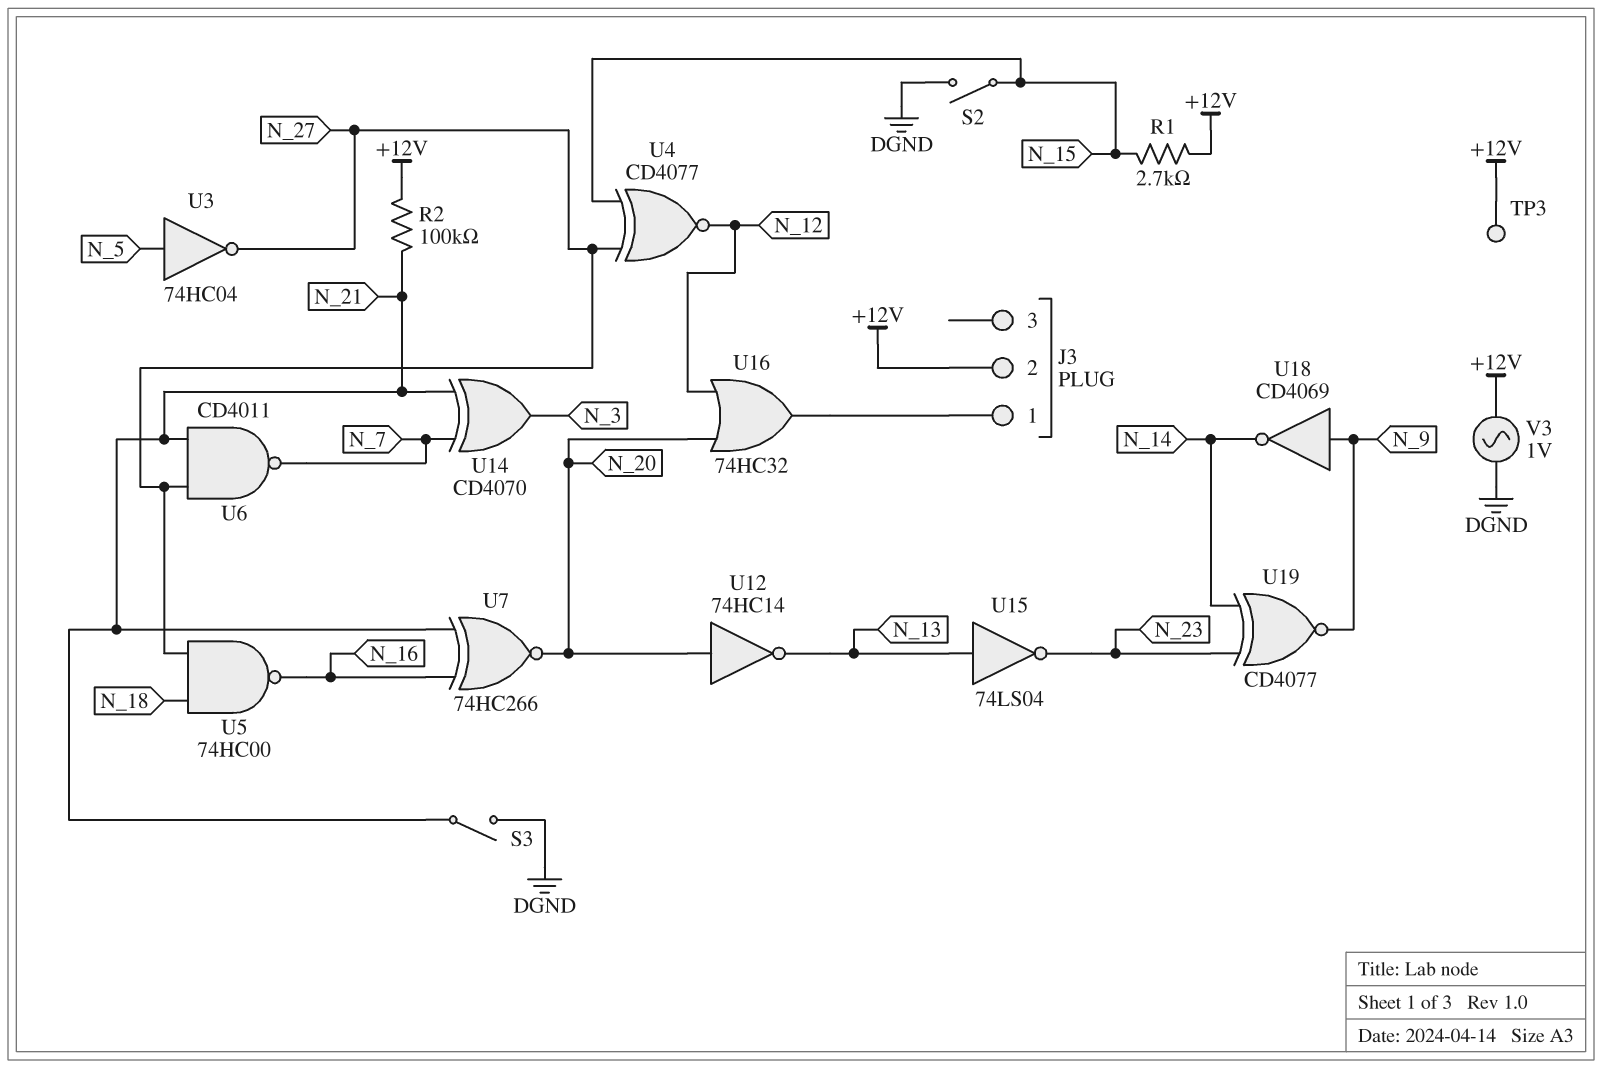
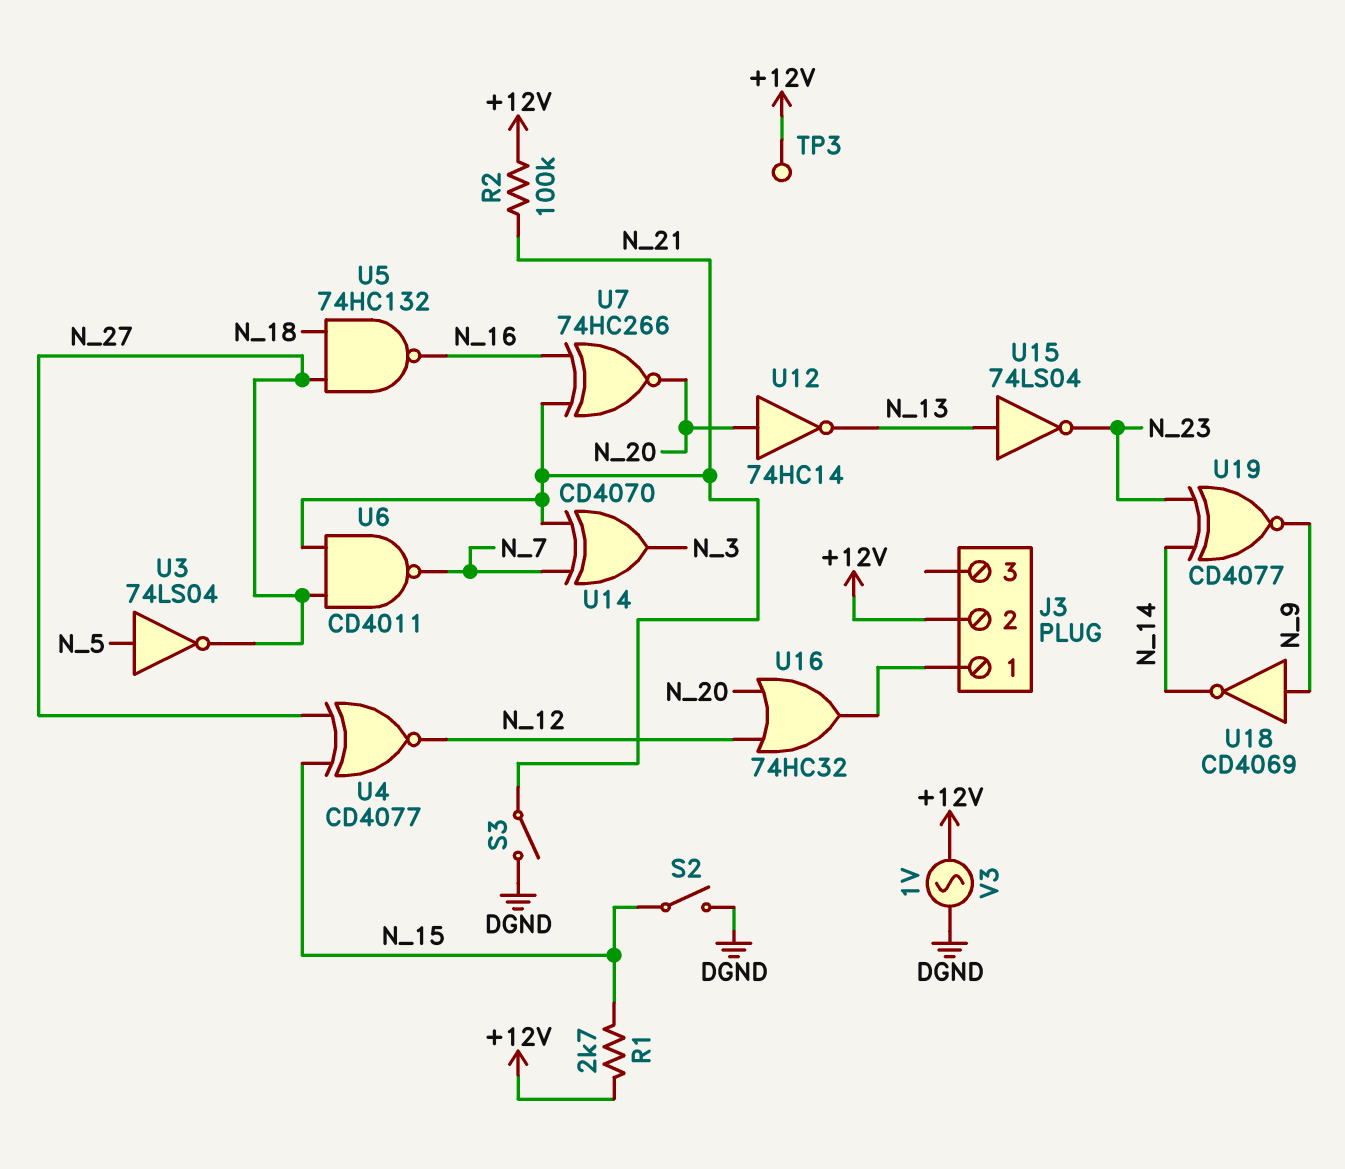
U3: NOT 74HC04 (in N_5, out N_27) -> NOT 74LS04 (in N_5, out N_27)
U5: NAND 74HC00 (in N_18, in N_27, out N_16) -> NAND 74HC132 (in N_18, in N_27, out N_16)

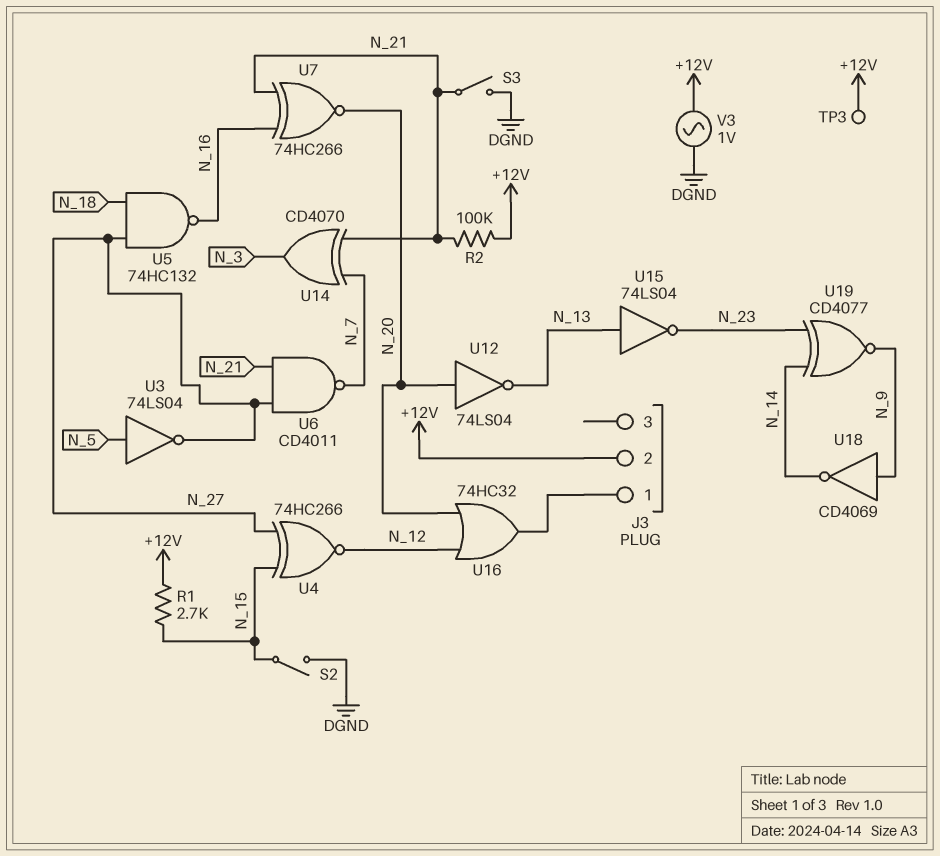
U4: XNOR CD4077 (in N_15, in N_27, out N_12) -> XNOR 74HC266 (in N_15, in N_27, out N_12)
U12: NOT 74HC14 (in N_20, out N_13) -> NOT 74LS04 (in N_20, out N_13)

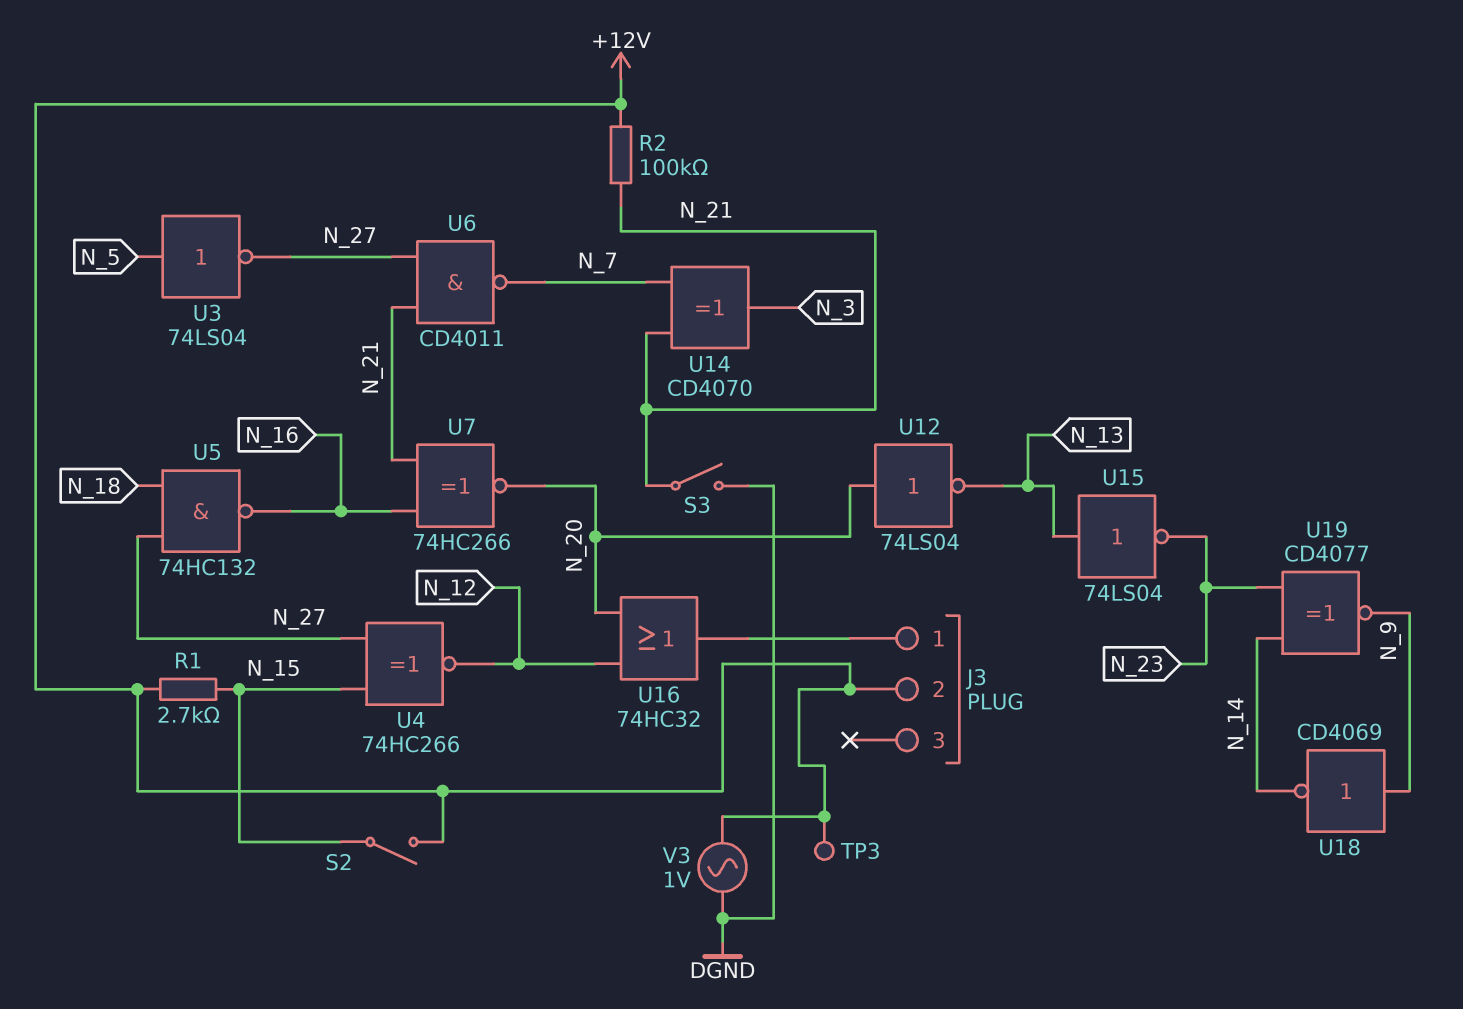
S2: switch (DGND, N_15) -> switch (+12V, N_15)

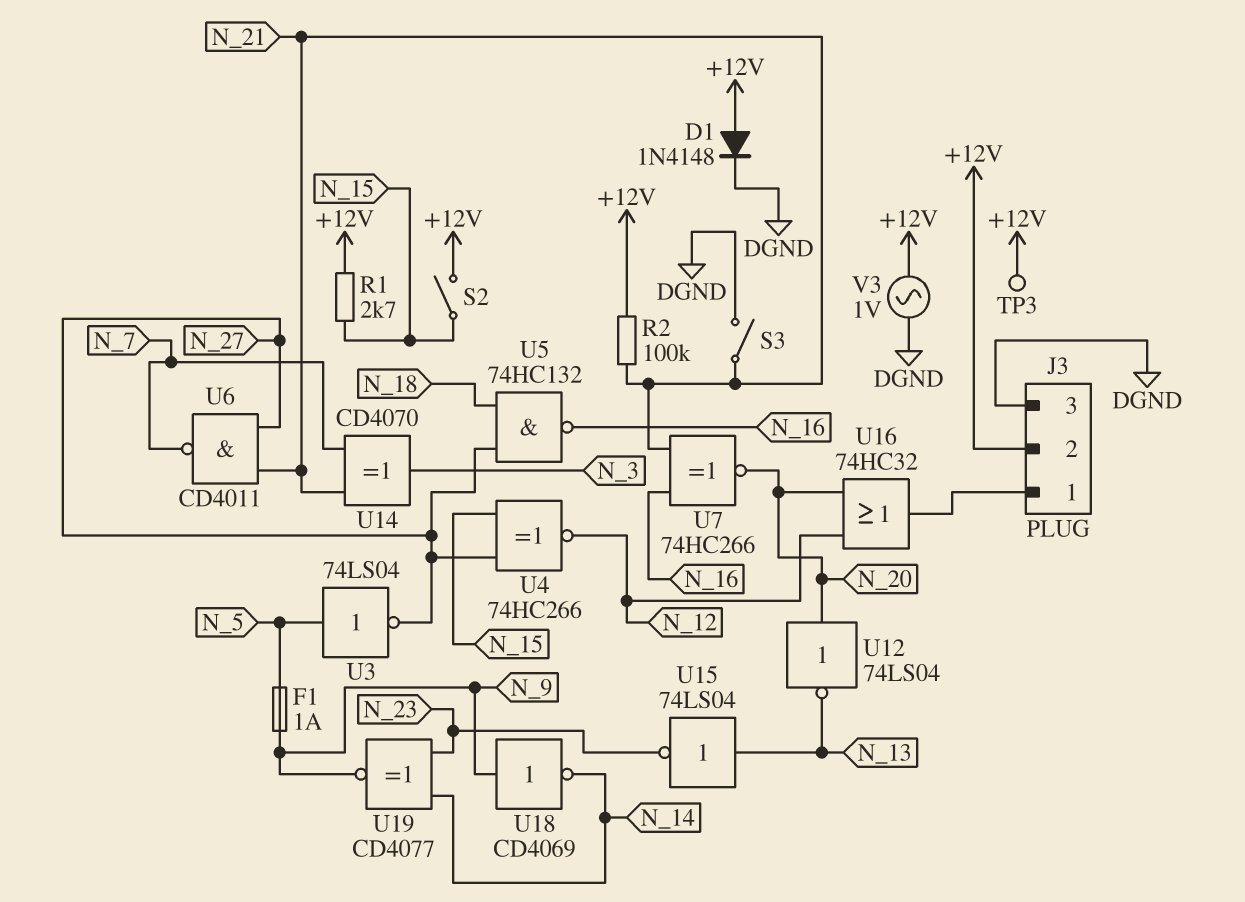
D1: none -> diode 1N4148 (A +12V, K DGND)
F1: none -> 1A (N_5, N_9)
J3 pin 3: none -> DGND

